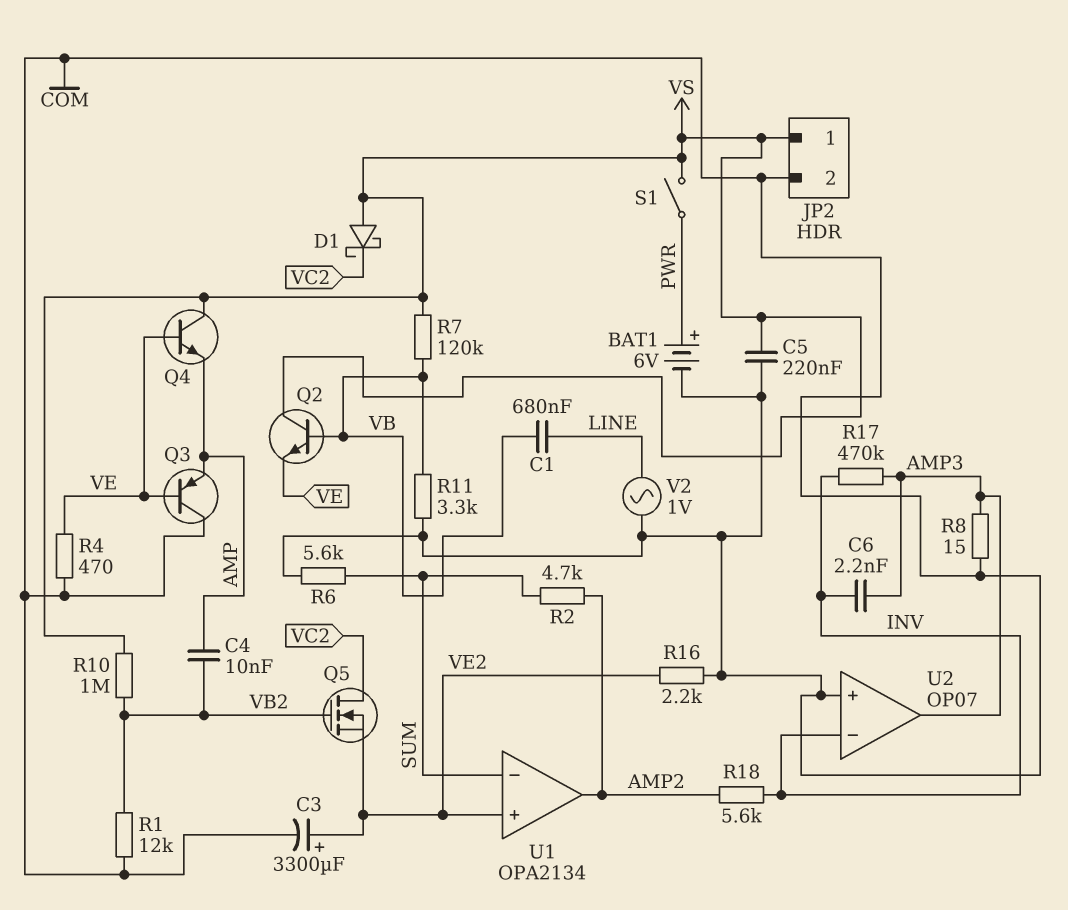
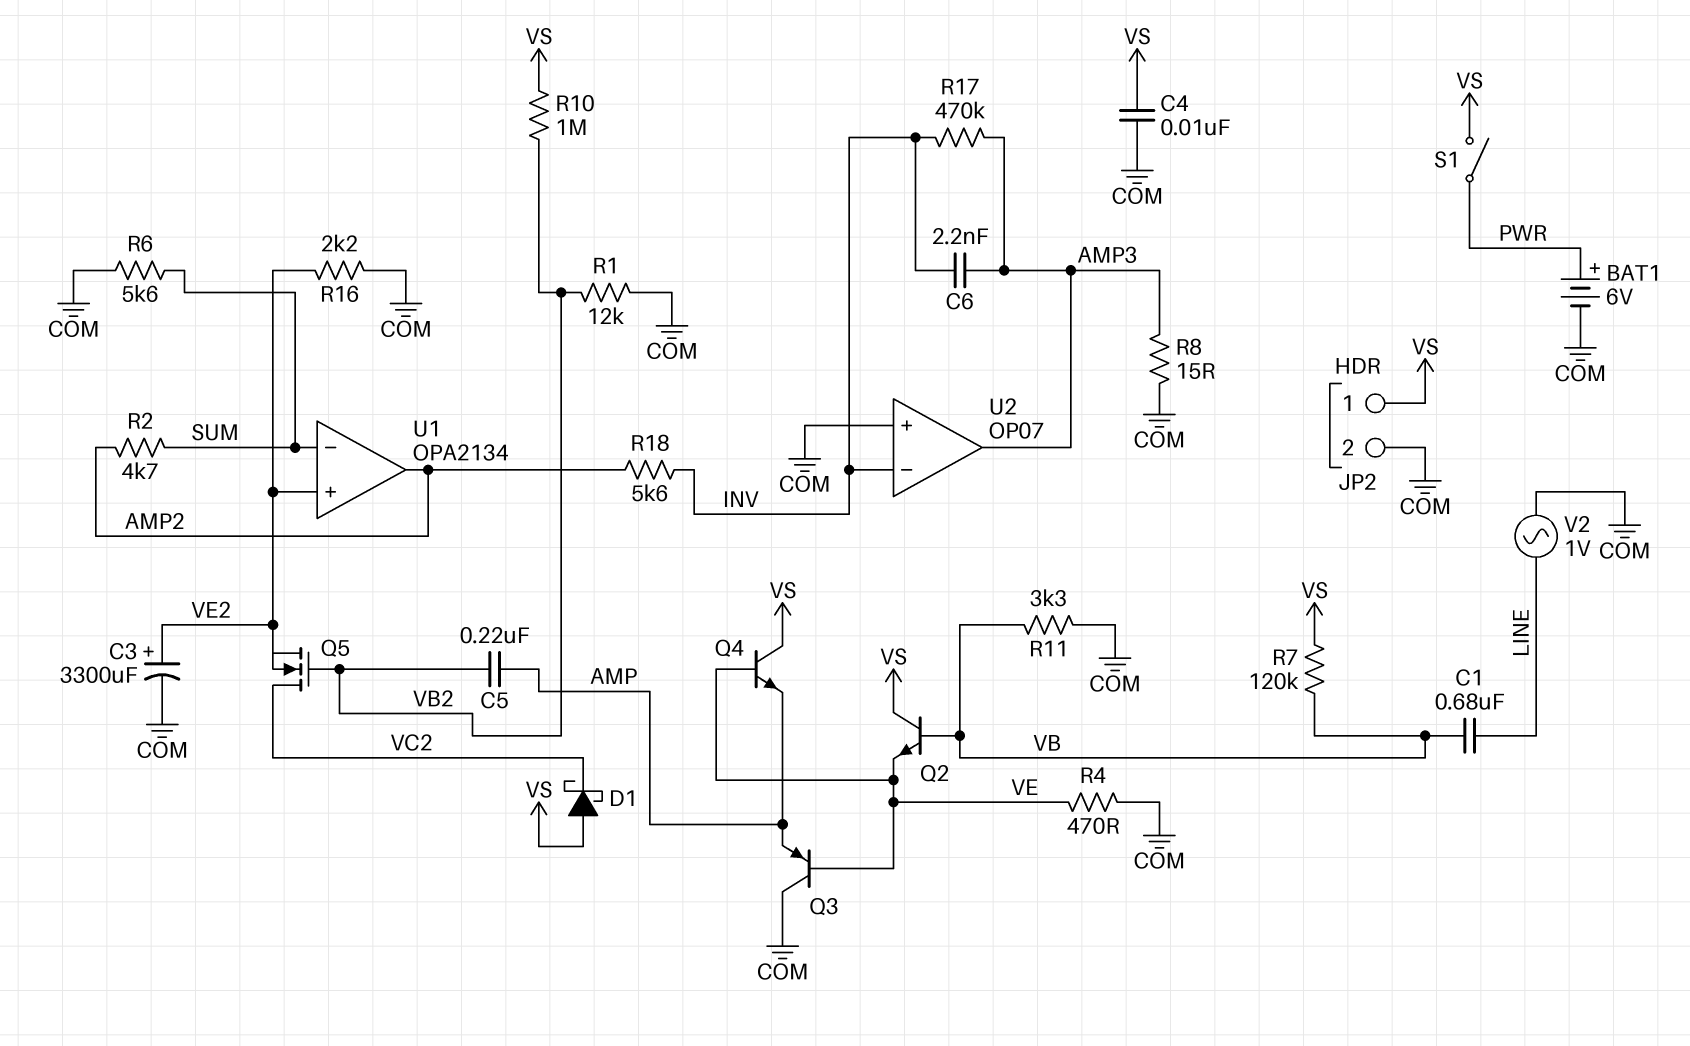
C4: 10nF (AMP, VB2) -> 10nF (COM, VS)
C5: 220nF (COM, VS) -> 220nF (AMP, VB2)

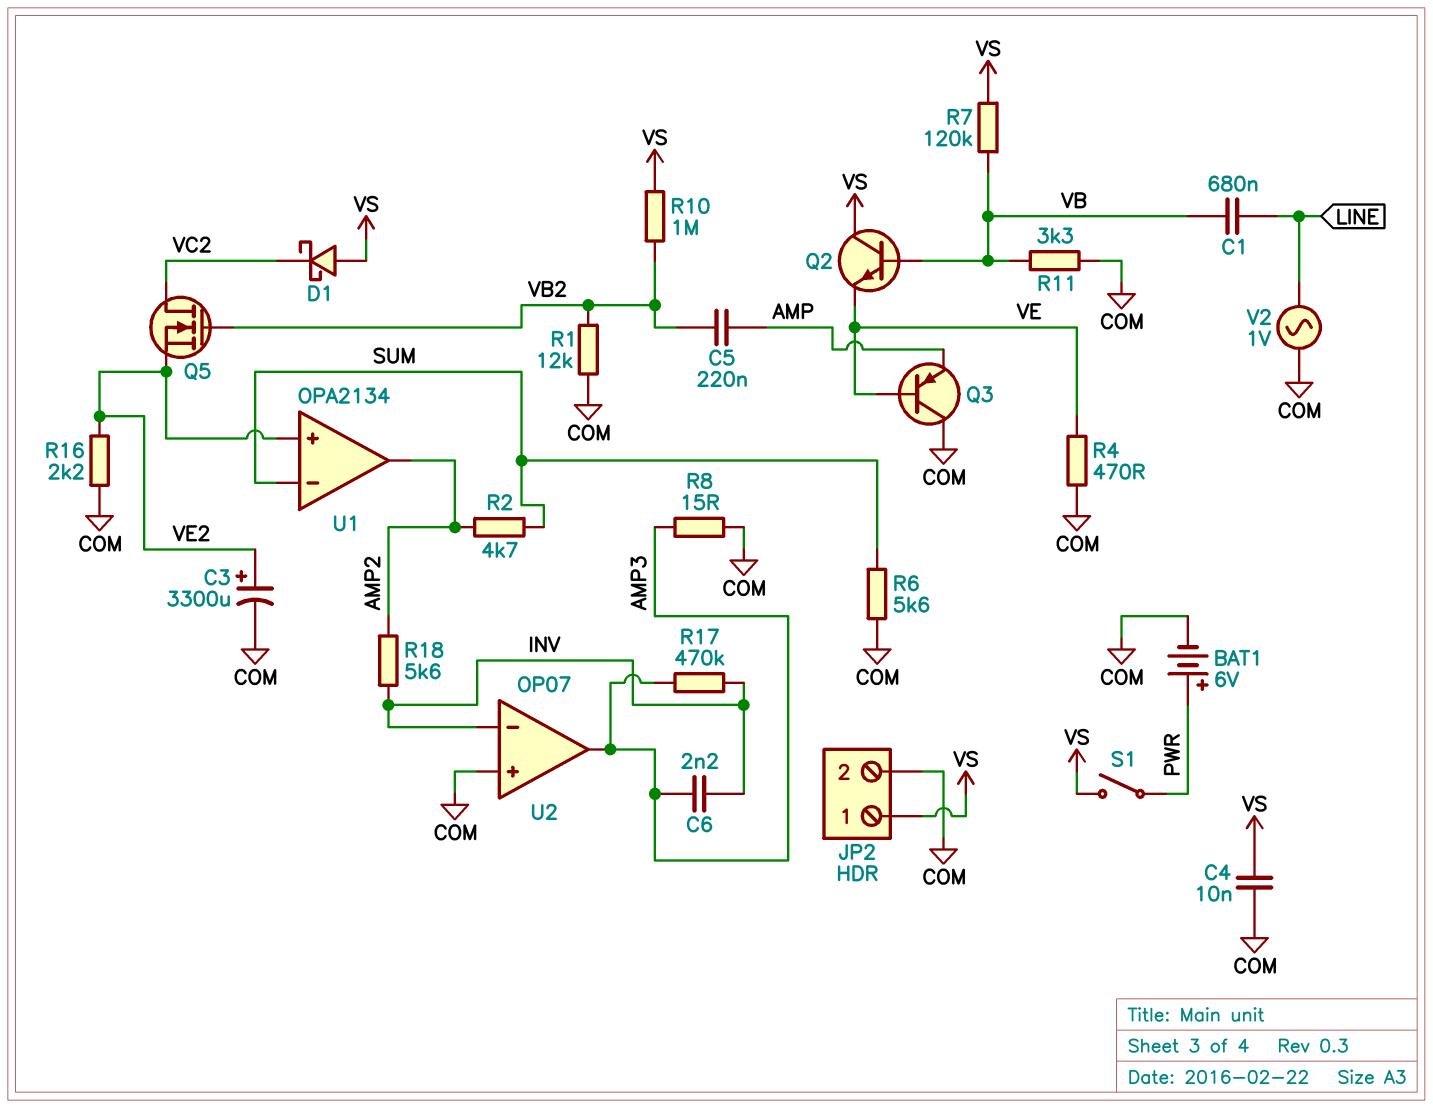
Q4: NPN (B VE, C VS, E AMP) -> none

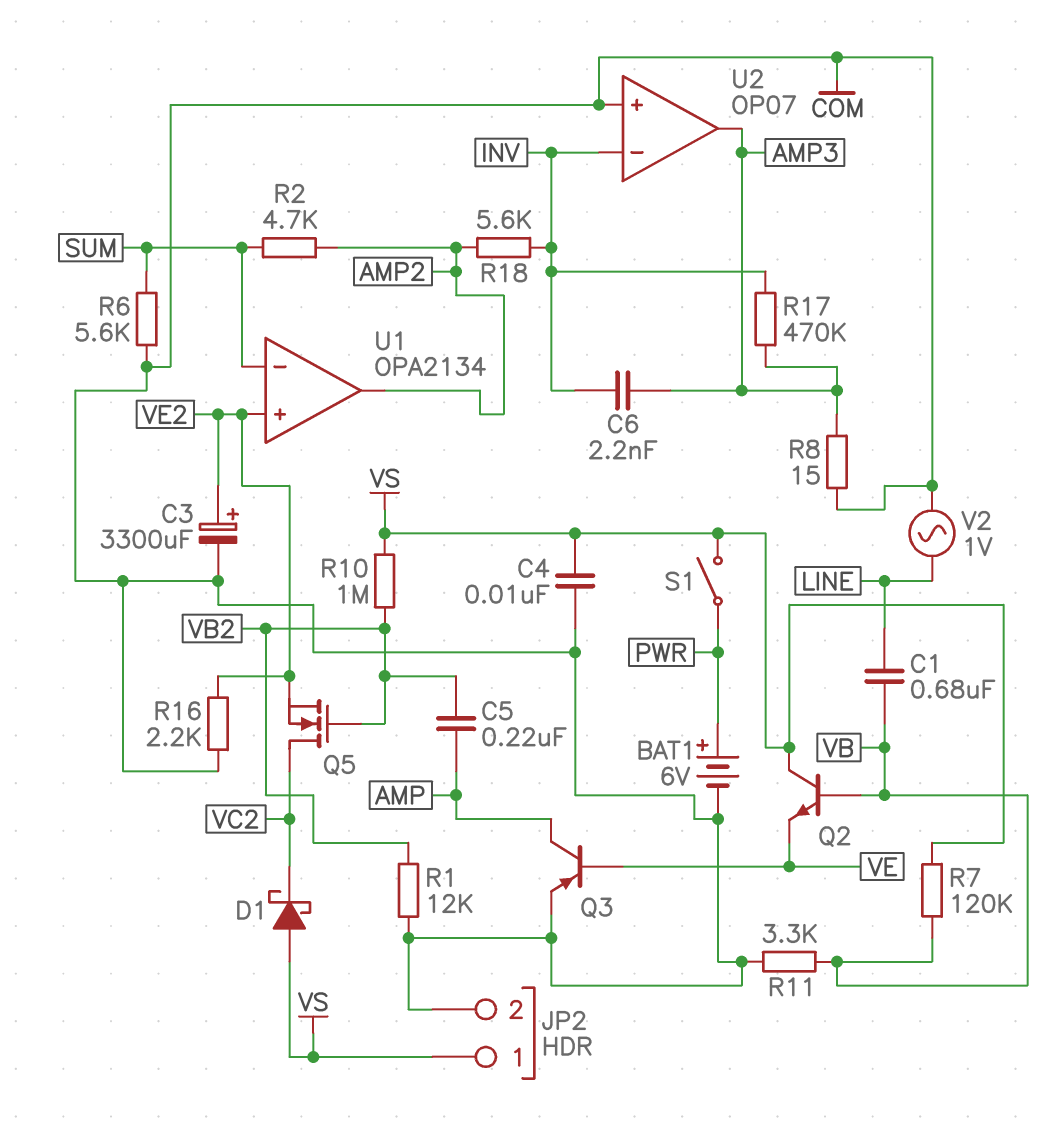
Q3: PNP (B VE, C COM, E AMP) -> PNP (B VE, C AMP, E COM)
R4: 470 (COM, VE) -> none

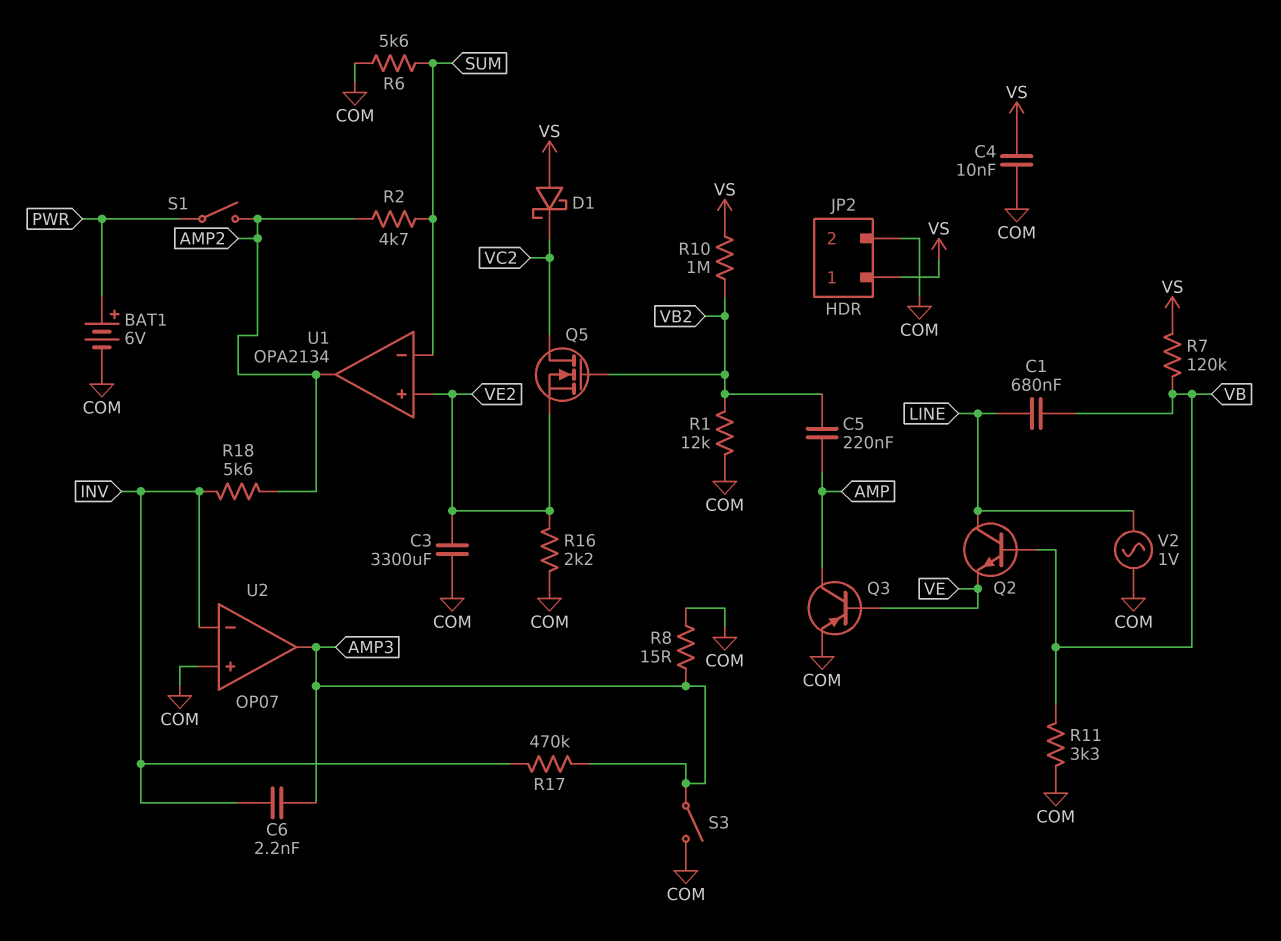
C3: 3300uF (plus VE2, minus COM) -> 3300uF (COM, VE2)
Q2: NPN (B VB, C VS, E VE) -> NPN (B VB, C LINE, E VE)
S1: switch (PWR, VS) -> switch (AMP2, PWR)
S3: none -> switch (AMP3, COM)

